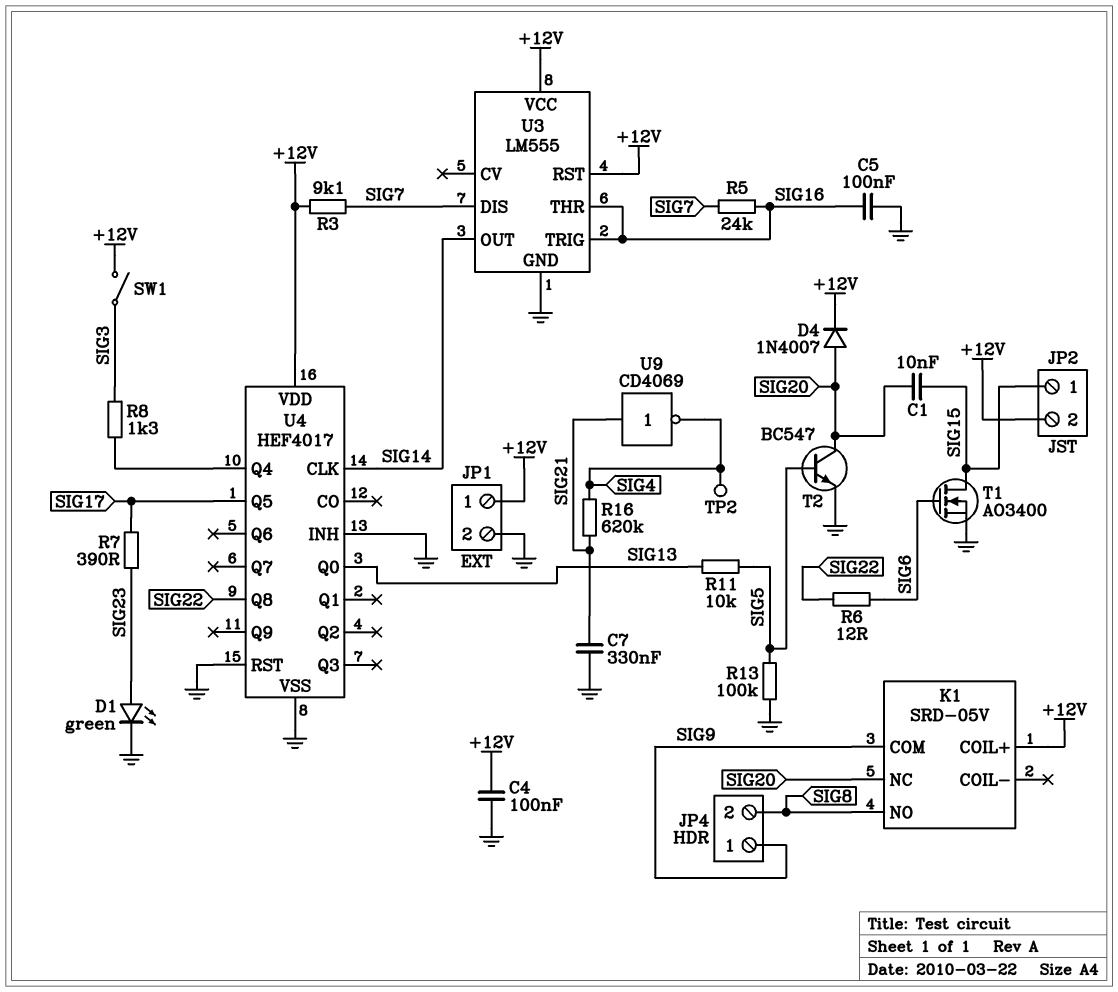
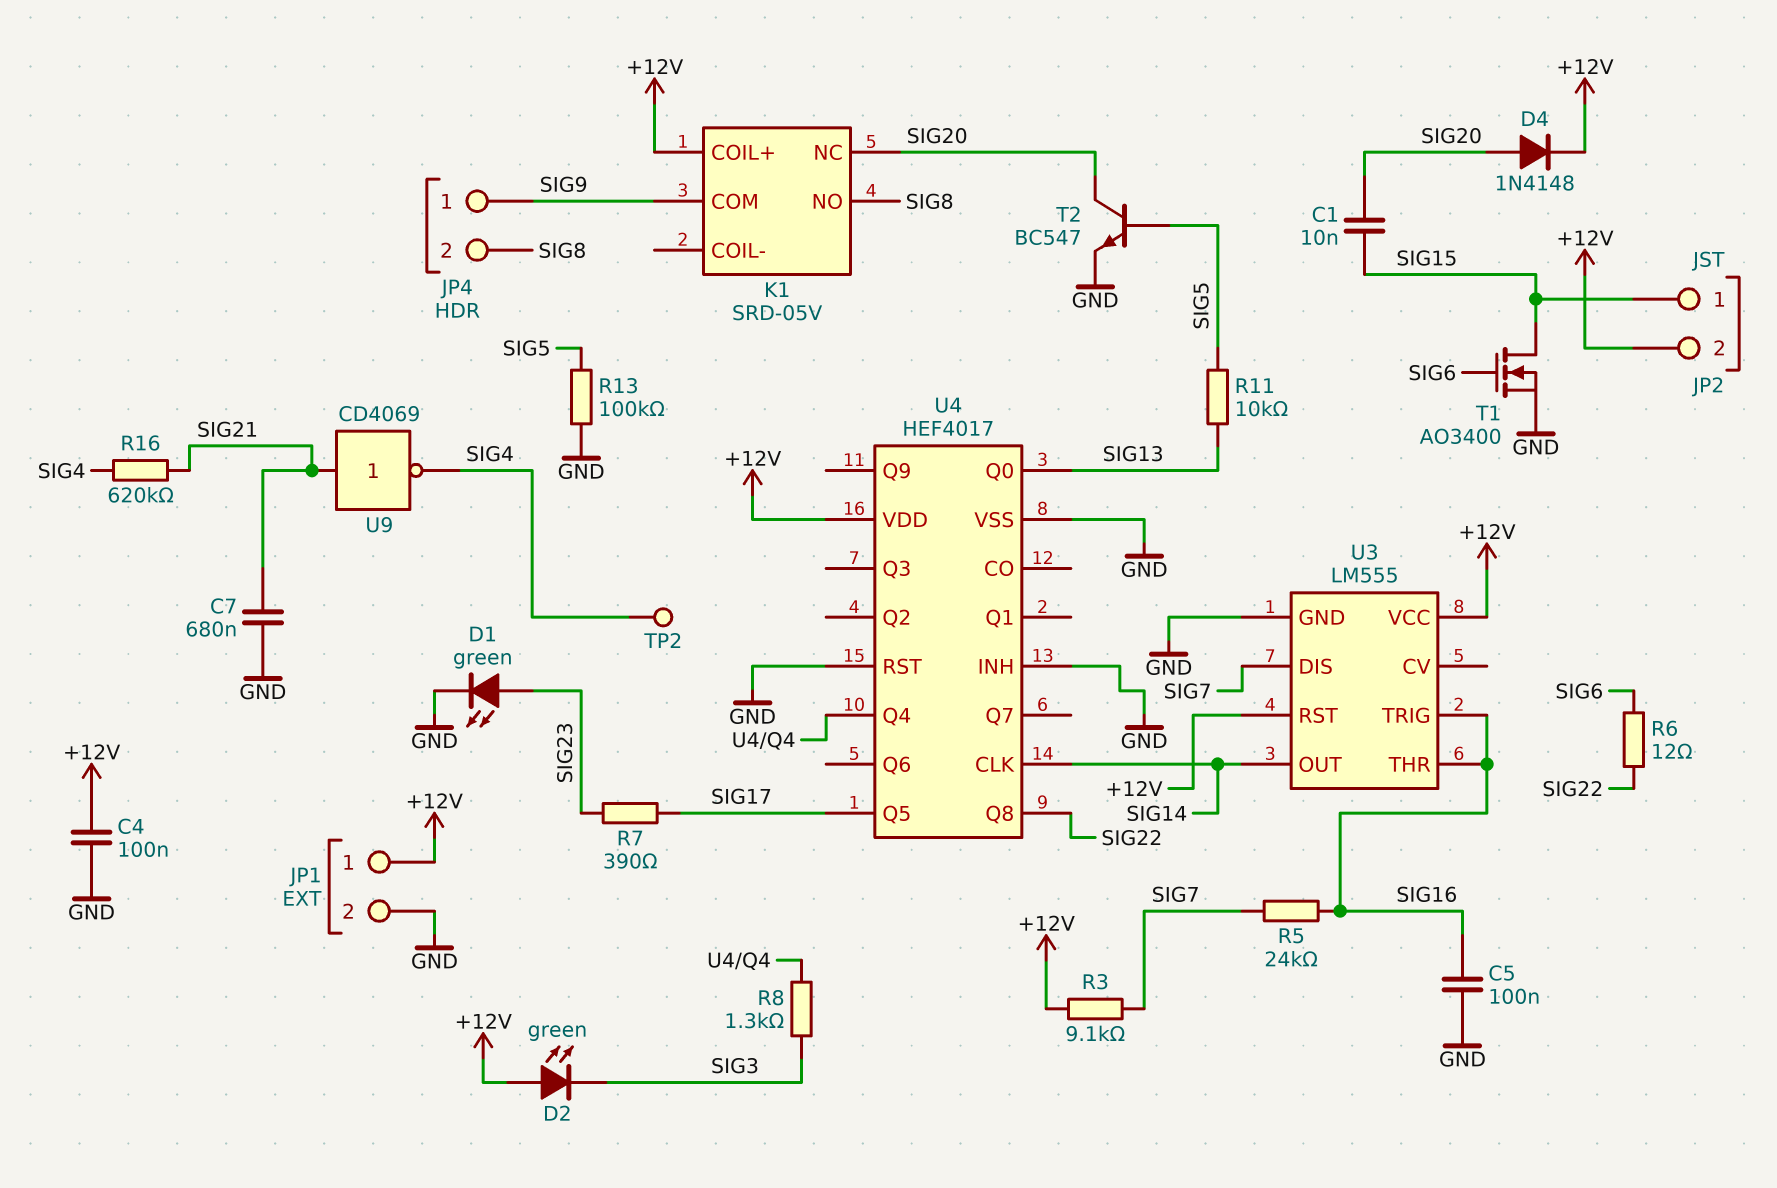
C7: 330nF (GND, SIG21) -> 680nF (GND, SIG21)
D2: none -> LED green (A +12V, K SIG3)
D4: diode 1N4007 (A SIG20, K +12V) -> diode 1N4148 (A SIG20, K +12V)
SW1: switch (+12V, SIG3) -> none

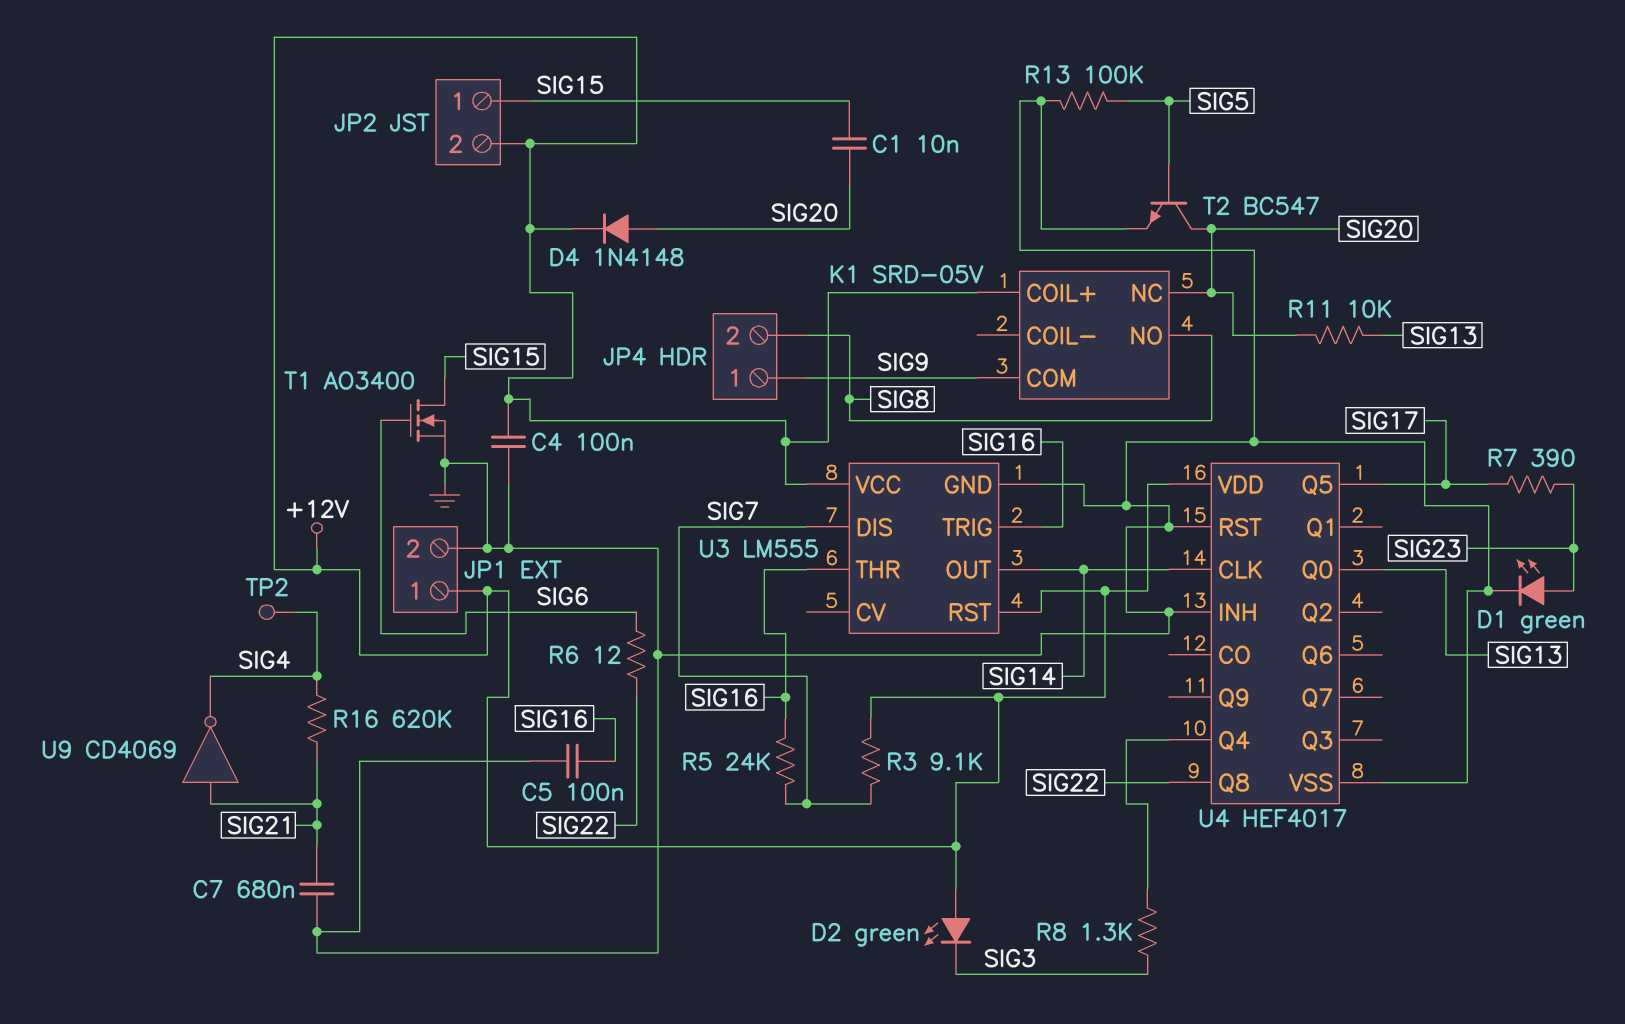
R11: 10k (SIG5, SIG13) -> 10k (SIG13, SIG20)

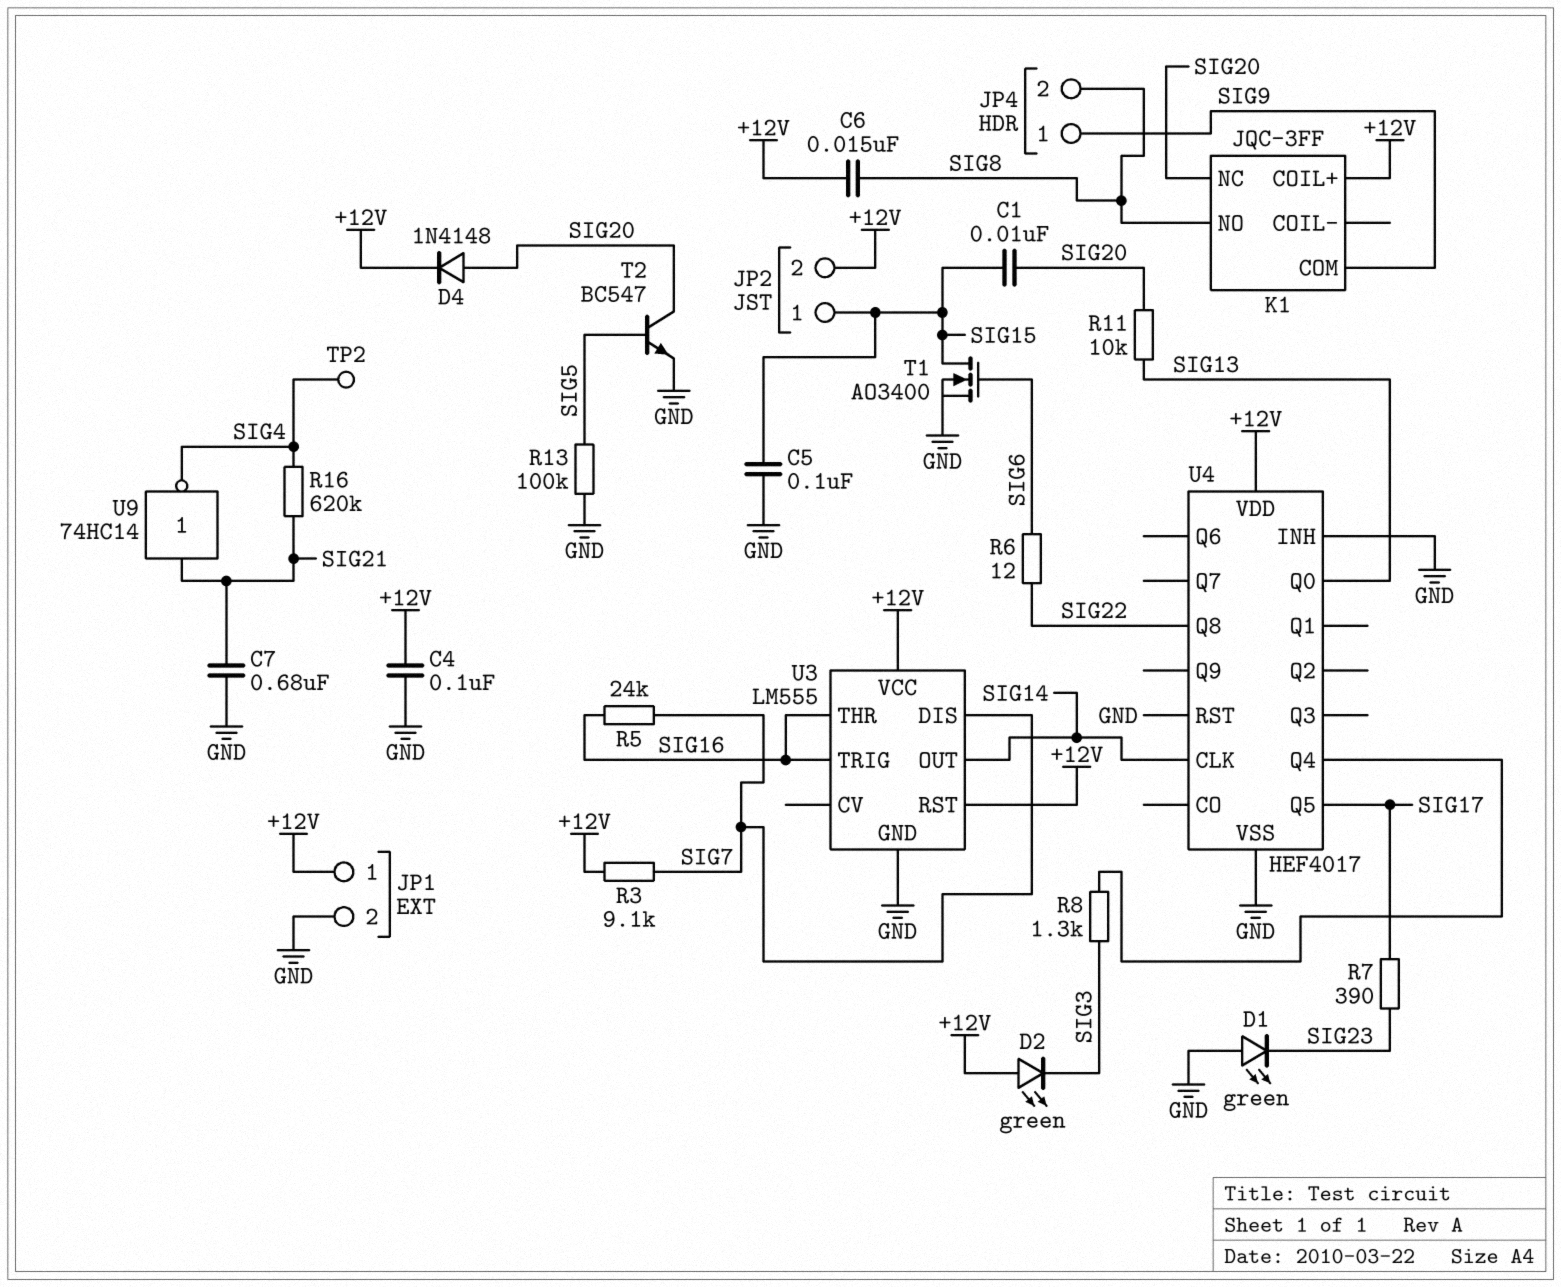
C5: 100nF (GND, SIG16) -> 100nF (GND, SIG15)
C6: none -> 15nF (+12V, SIG8)
D1: LED green (A SIG23, K GND) -> LED green (A GND, K SIG23)
K1: SRD-05V -> JQC-3FF
U9: NOT CD4069 (in SIG21, out SIG4) -> NOT 74HC14 (in SIG21, out SIG4)

